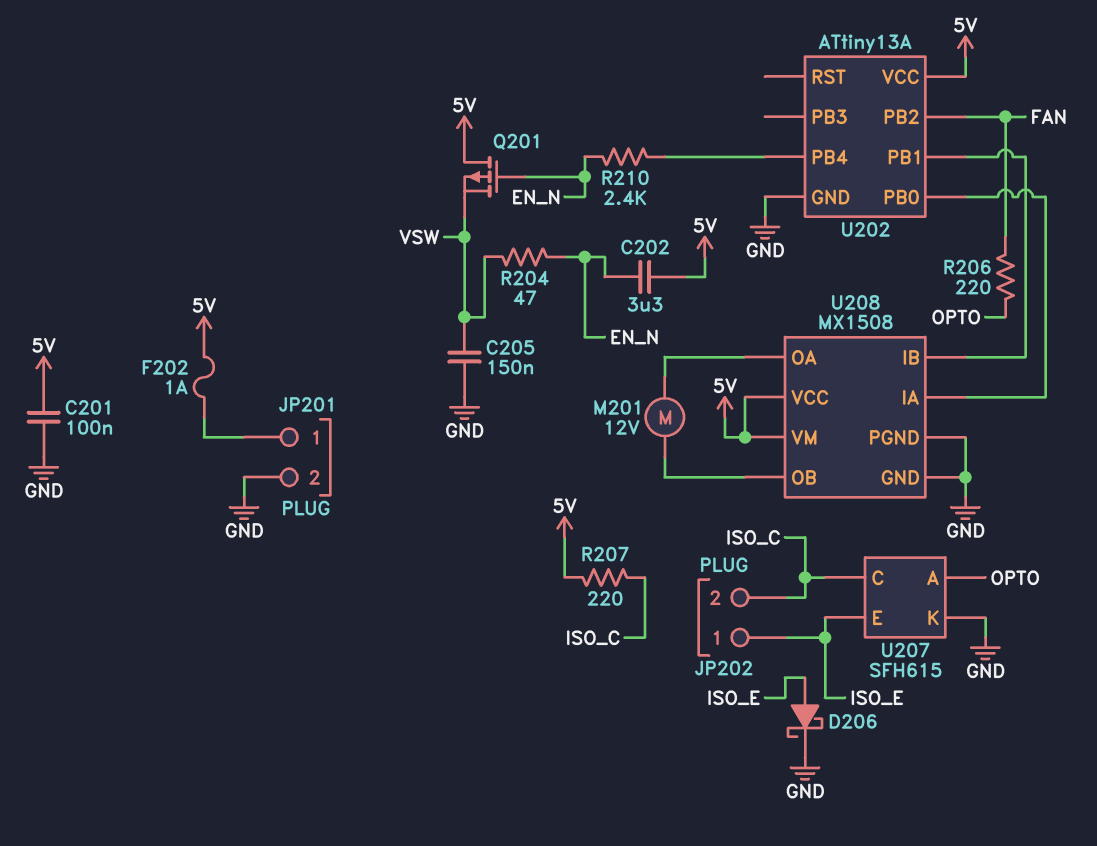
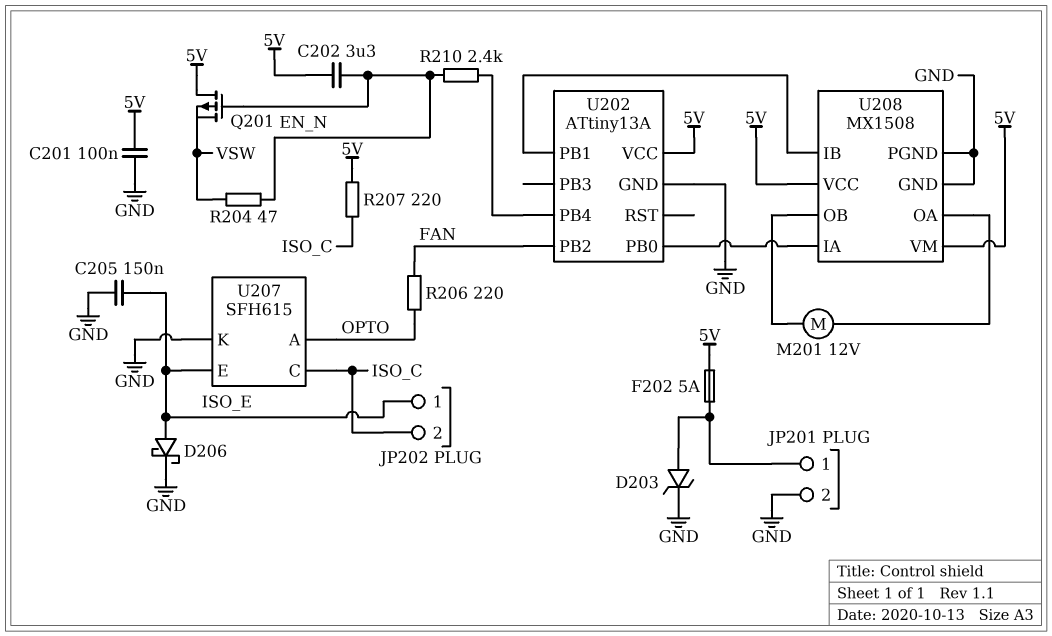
C205: 150nF (GND, VSW) -> 150nF (GND, ISO_E)
D203: none -> zener (A JP201/1, K GND)
F202: 1A (5V, JP201/1) -> 5A (5V, JP201/1)

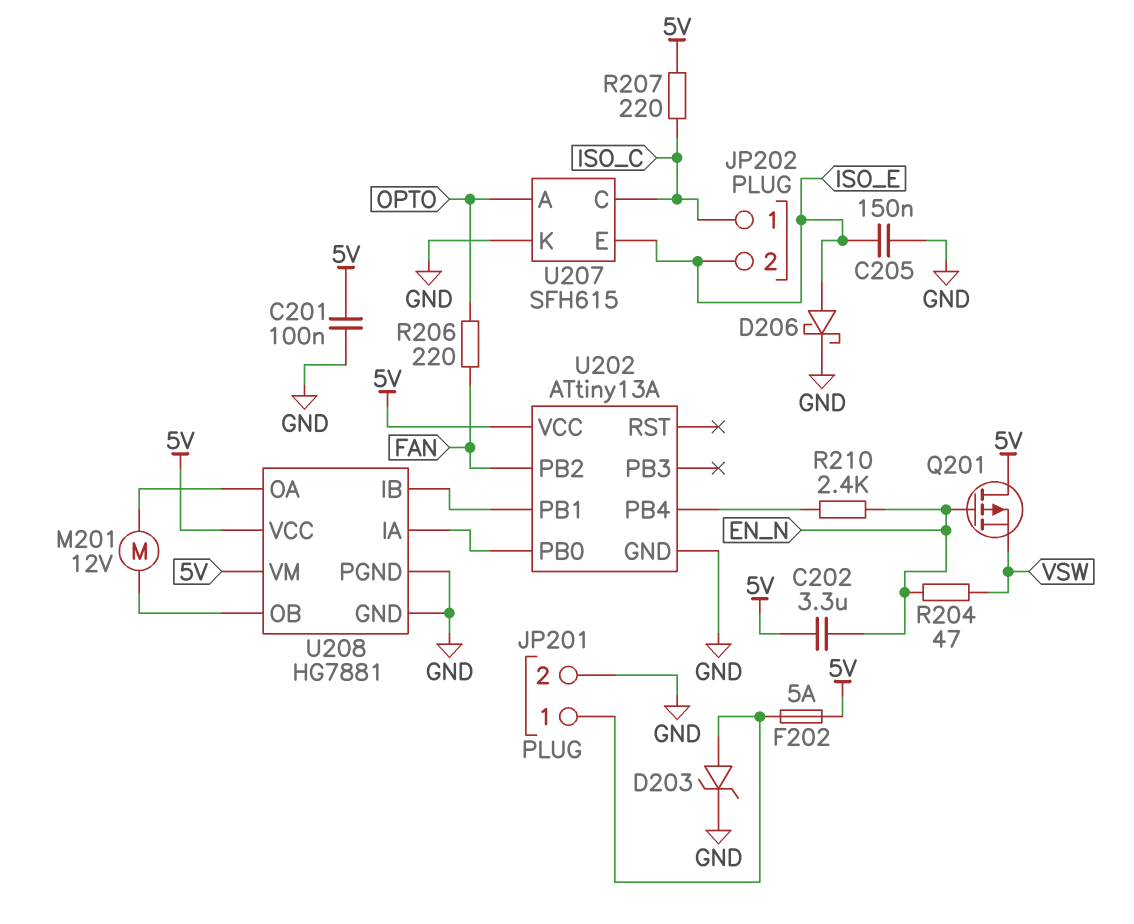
JP202 pin 1: ISO_E -> ISO_C
JP202 pin 2: ISO_C -> ISO_E
U208: MX1508 -> HG7881

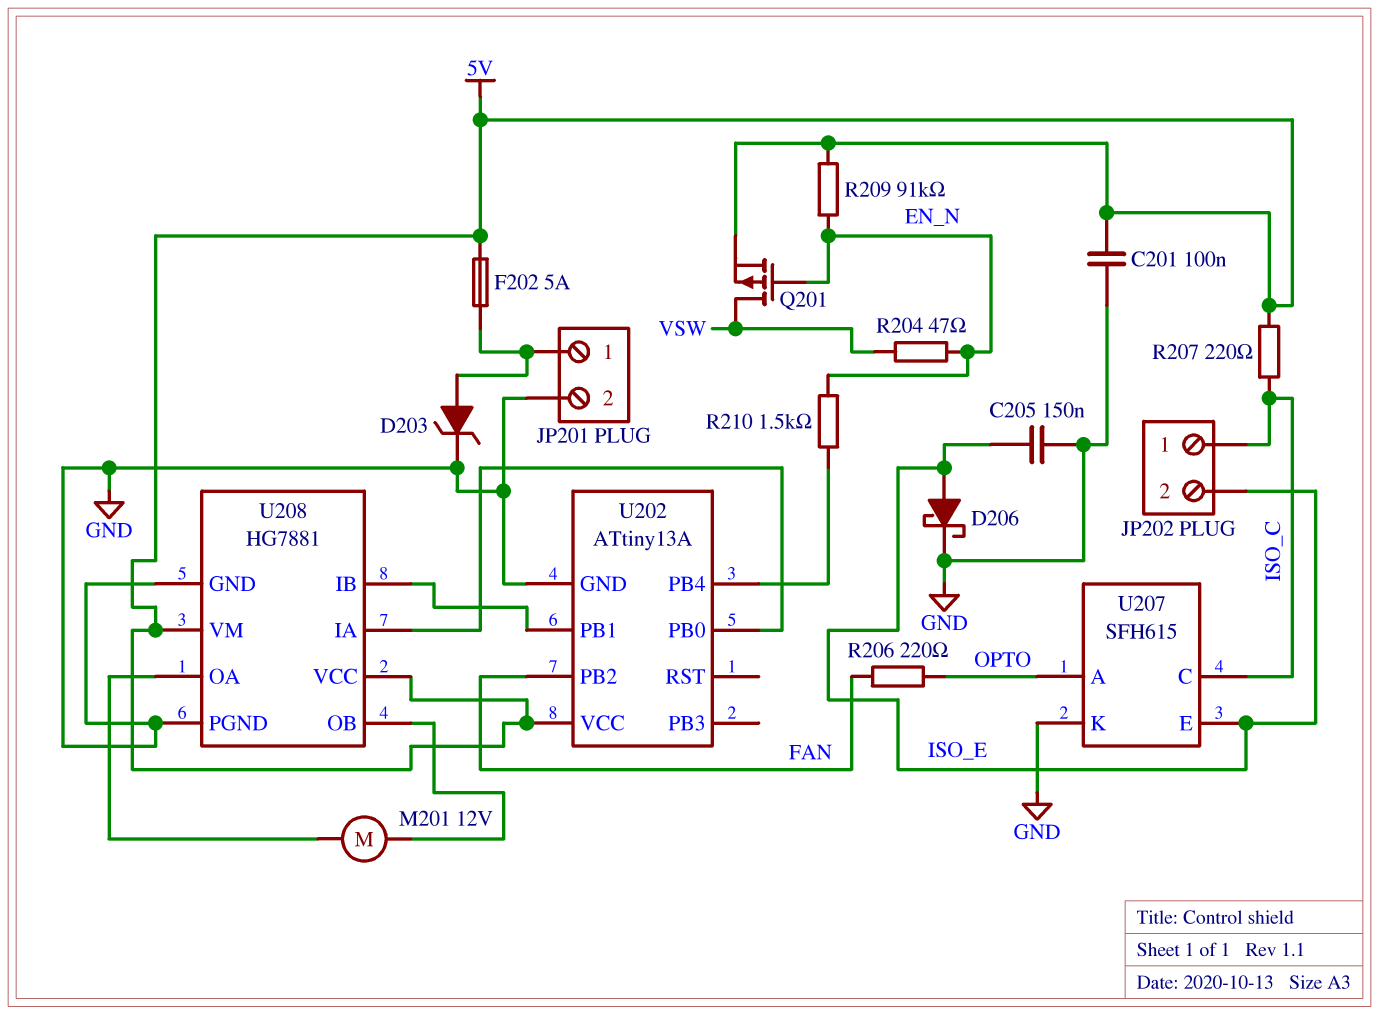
C202: 3.3uF (5V, EN_N) -> none
Q201: PMOS (G EN_N, D 5V, S VSW) -> PMOS (G EN_N, D VSW, S 5V)
R209: none -> 91k (5V, EN_N)
R210: 2.4k (EN_N, U202/PB4) -> 1.5k (EN_N, U202/PB4)

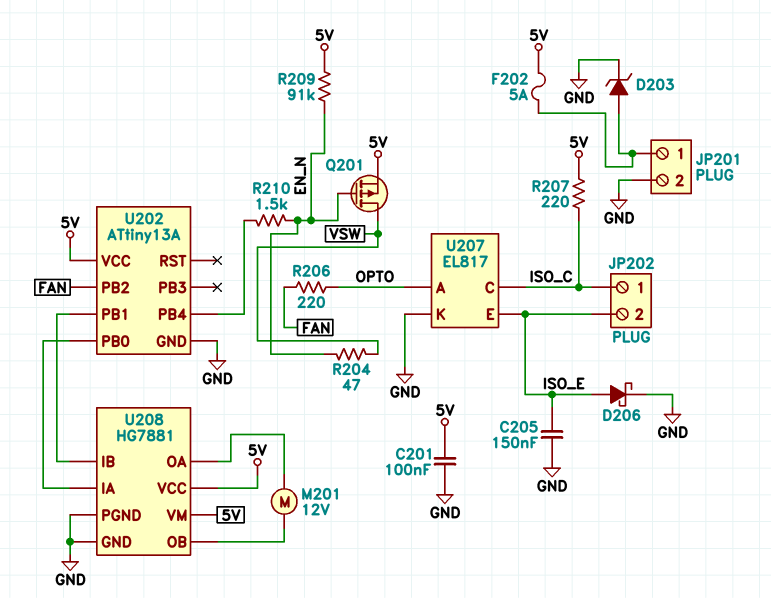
U207: SFH615 -> EL817

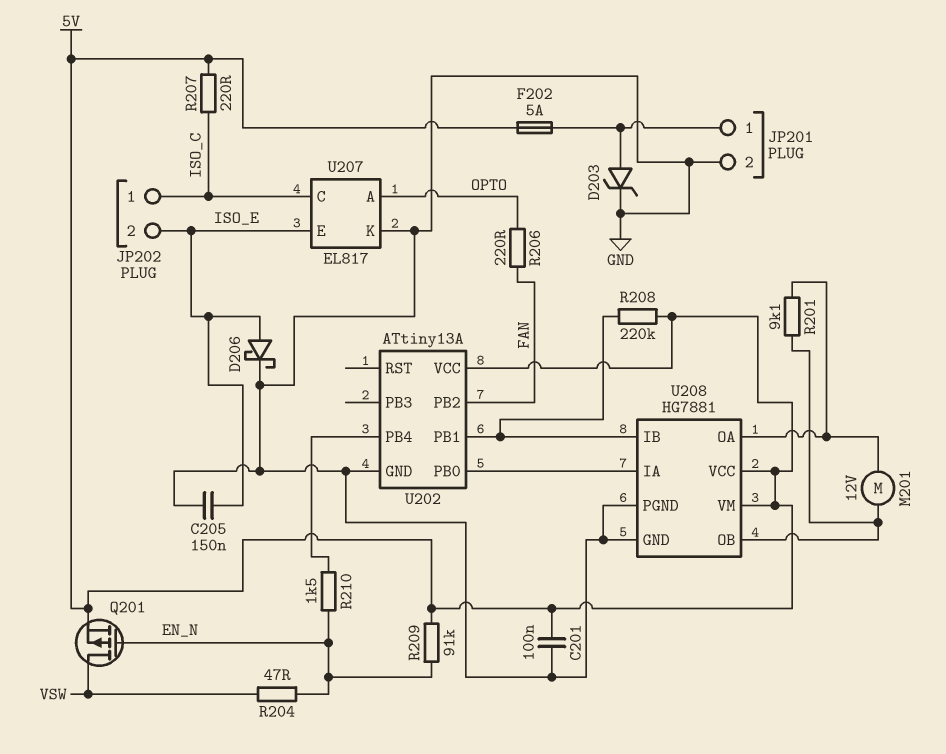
R201: none -> 9.1k (U208/OA, U208/OB)
R208: none -> 220k (5V, U202/PB1)

